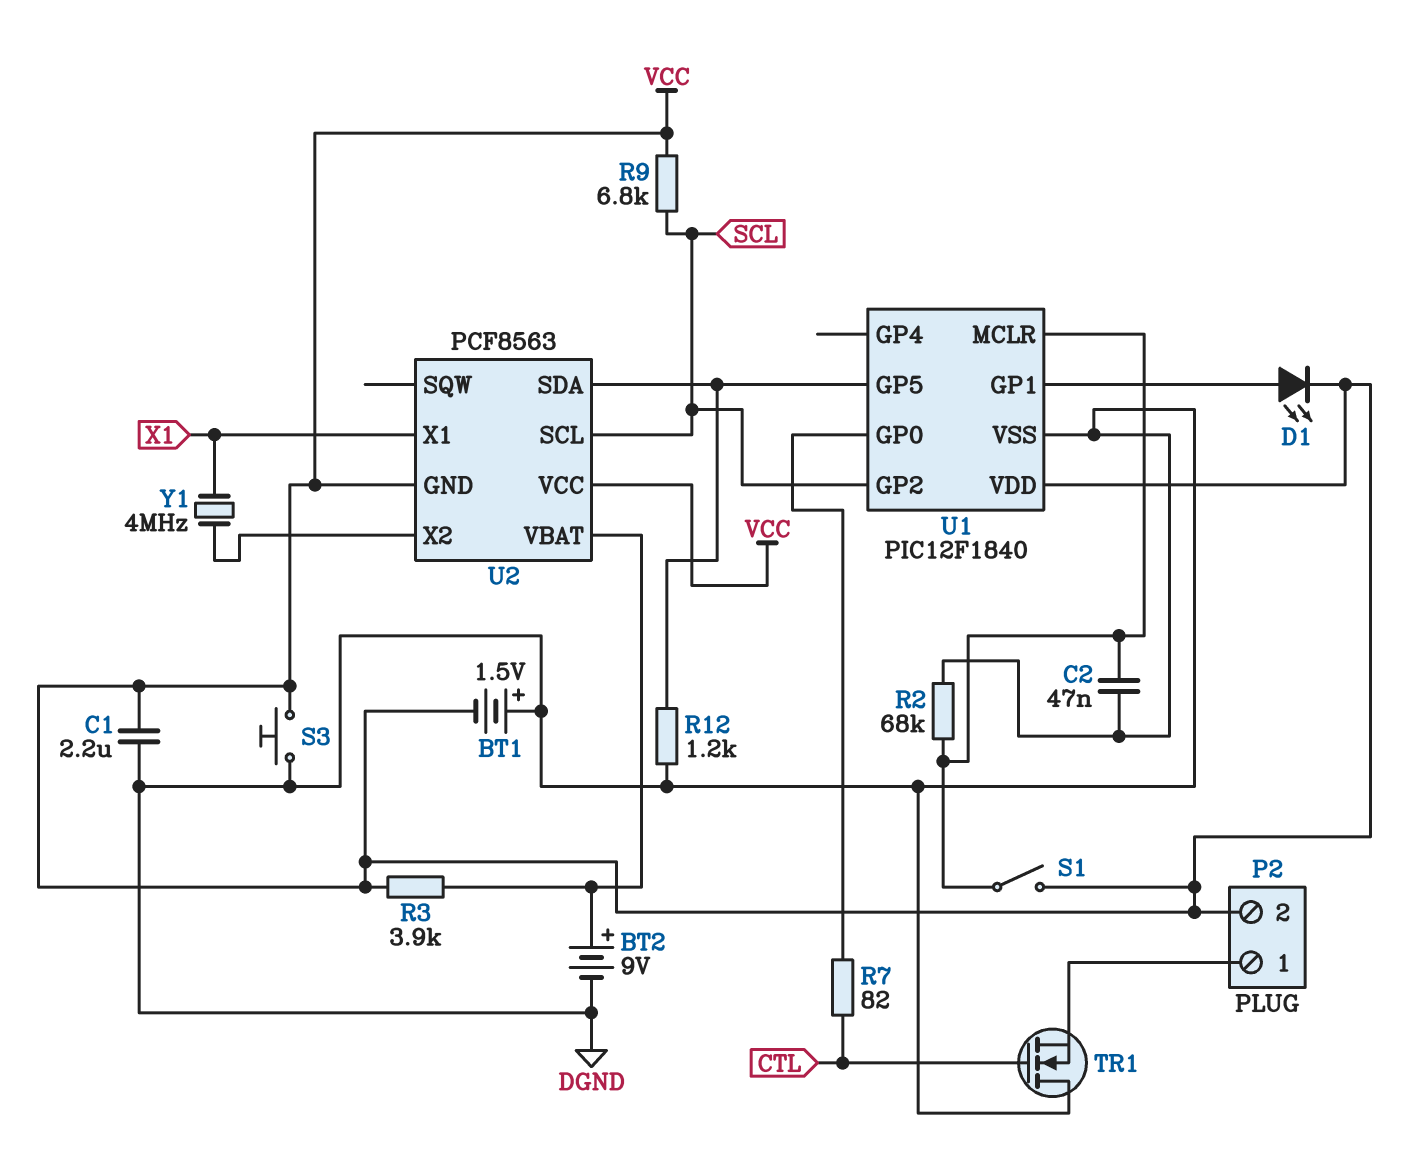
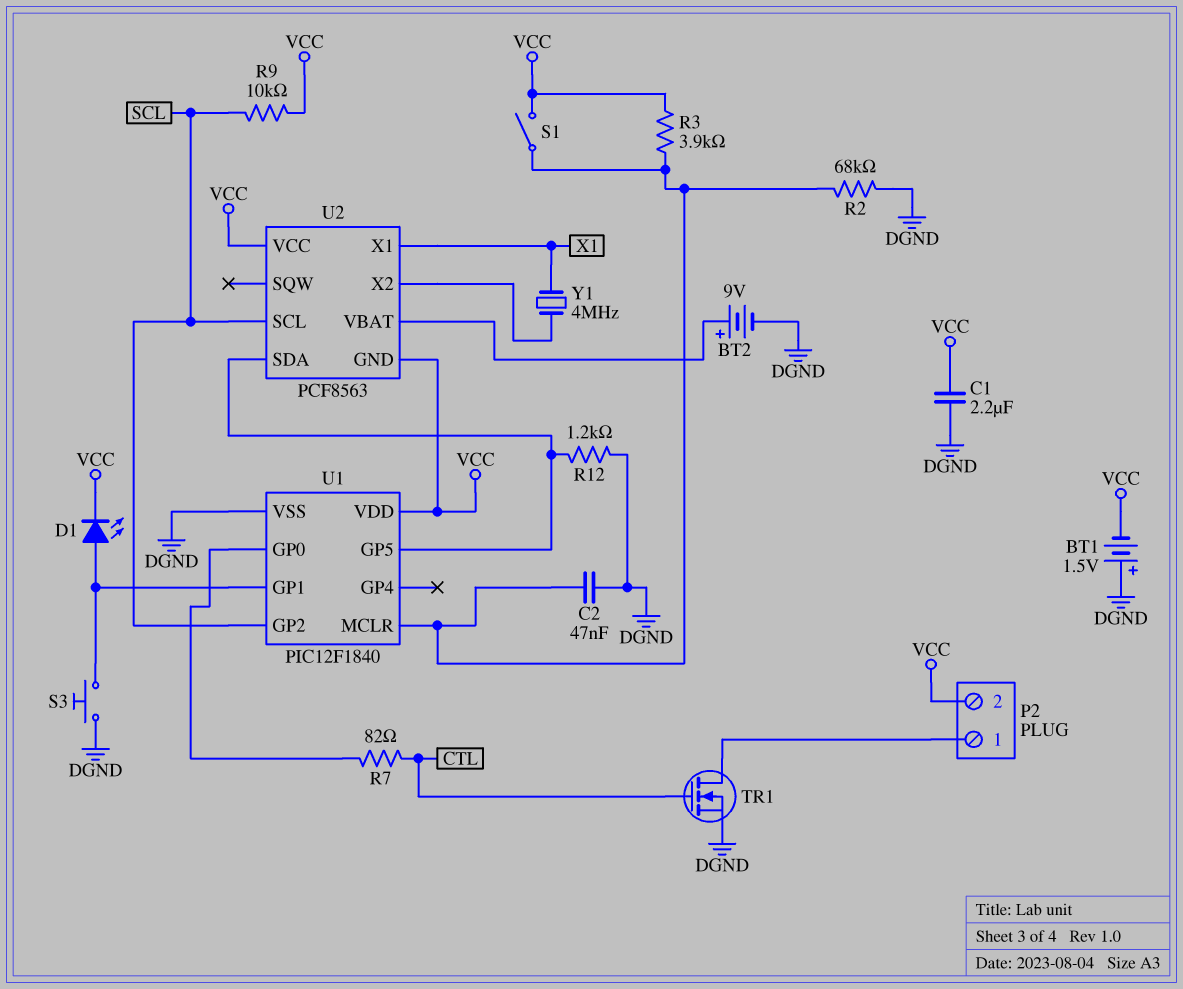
R3: 3.9k (U2/VBAT, VCC) -> 3.9k (U1/MCLR, VCC)
R9: 6.8k (SCL, VCC) -> 10k (SCL, VCC)
S3: button (DGND, VCC) -> button (DGND, U1/GP1)
TR1: NMOS (G CTL, D DGND, S P2/1) -> NMOS (G CTL, D P2/1, S DGND)

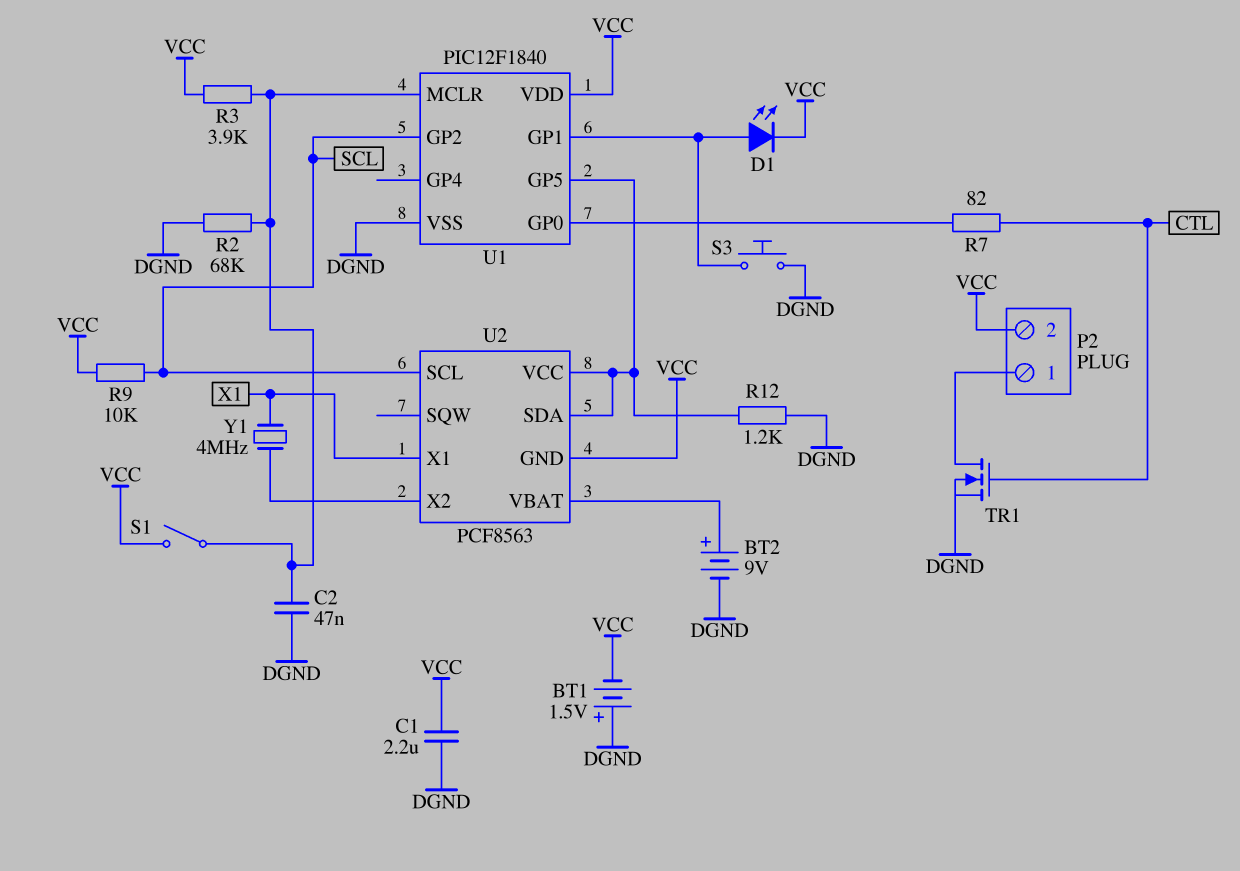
U2 pin VCC: VCC -> U1/GP5

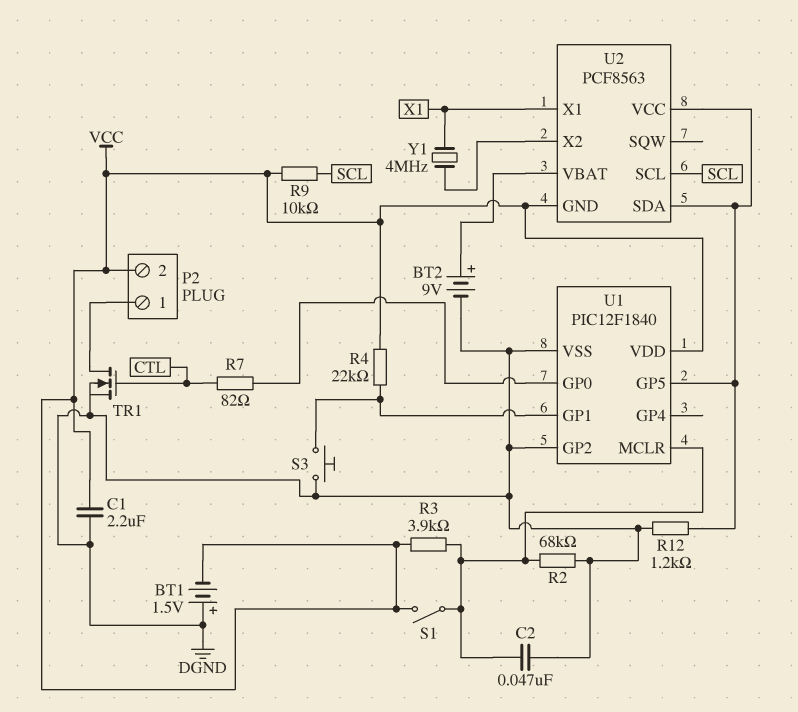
D1: LED (A U1/GP1, K VCC) -> none
R4: none -> 22k (U1/GP1, VCC)
U1 pin GP2: SCL -> DGND

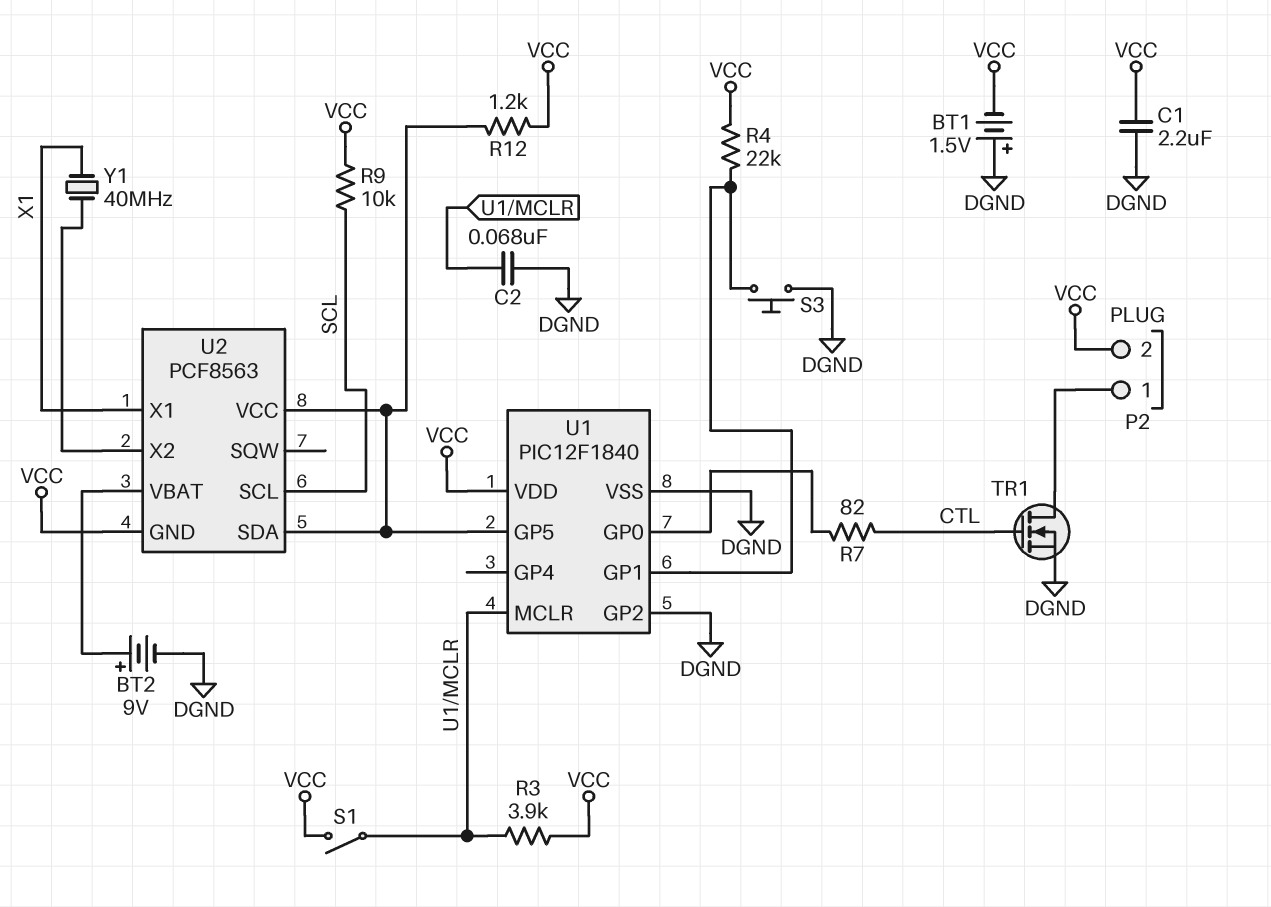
C2: 47nF (DGND, U1/MCLR) -> 68nF (DGND, U1/MCLR)
R2: 68k (DGND, U1/MCLR) -> none
R12: 1.2k (DGND, U1/GP5) -> 1.2k (U1/GP5, VCC)
Y1: 4MHz (U2/X2, X1) -> 40MHz (U2/X2, X1)

